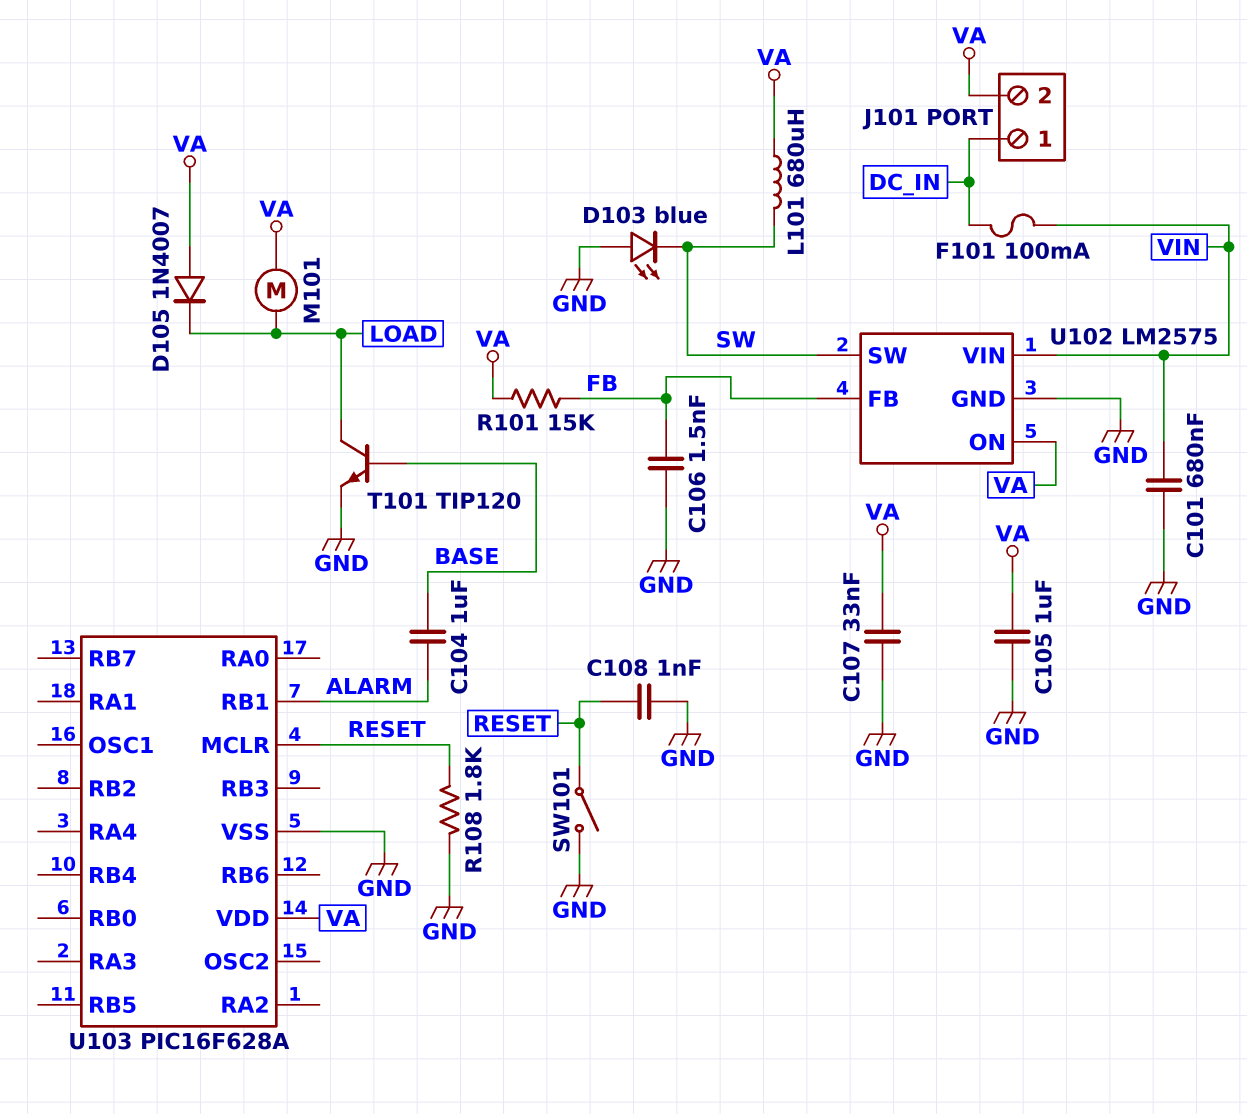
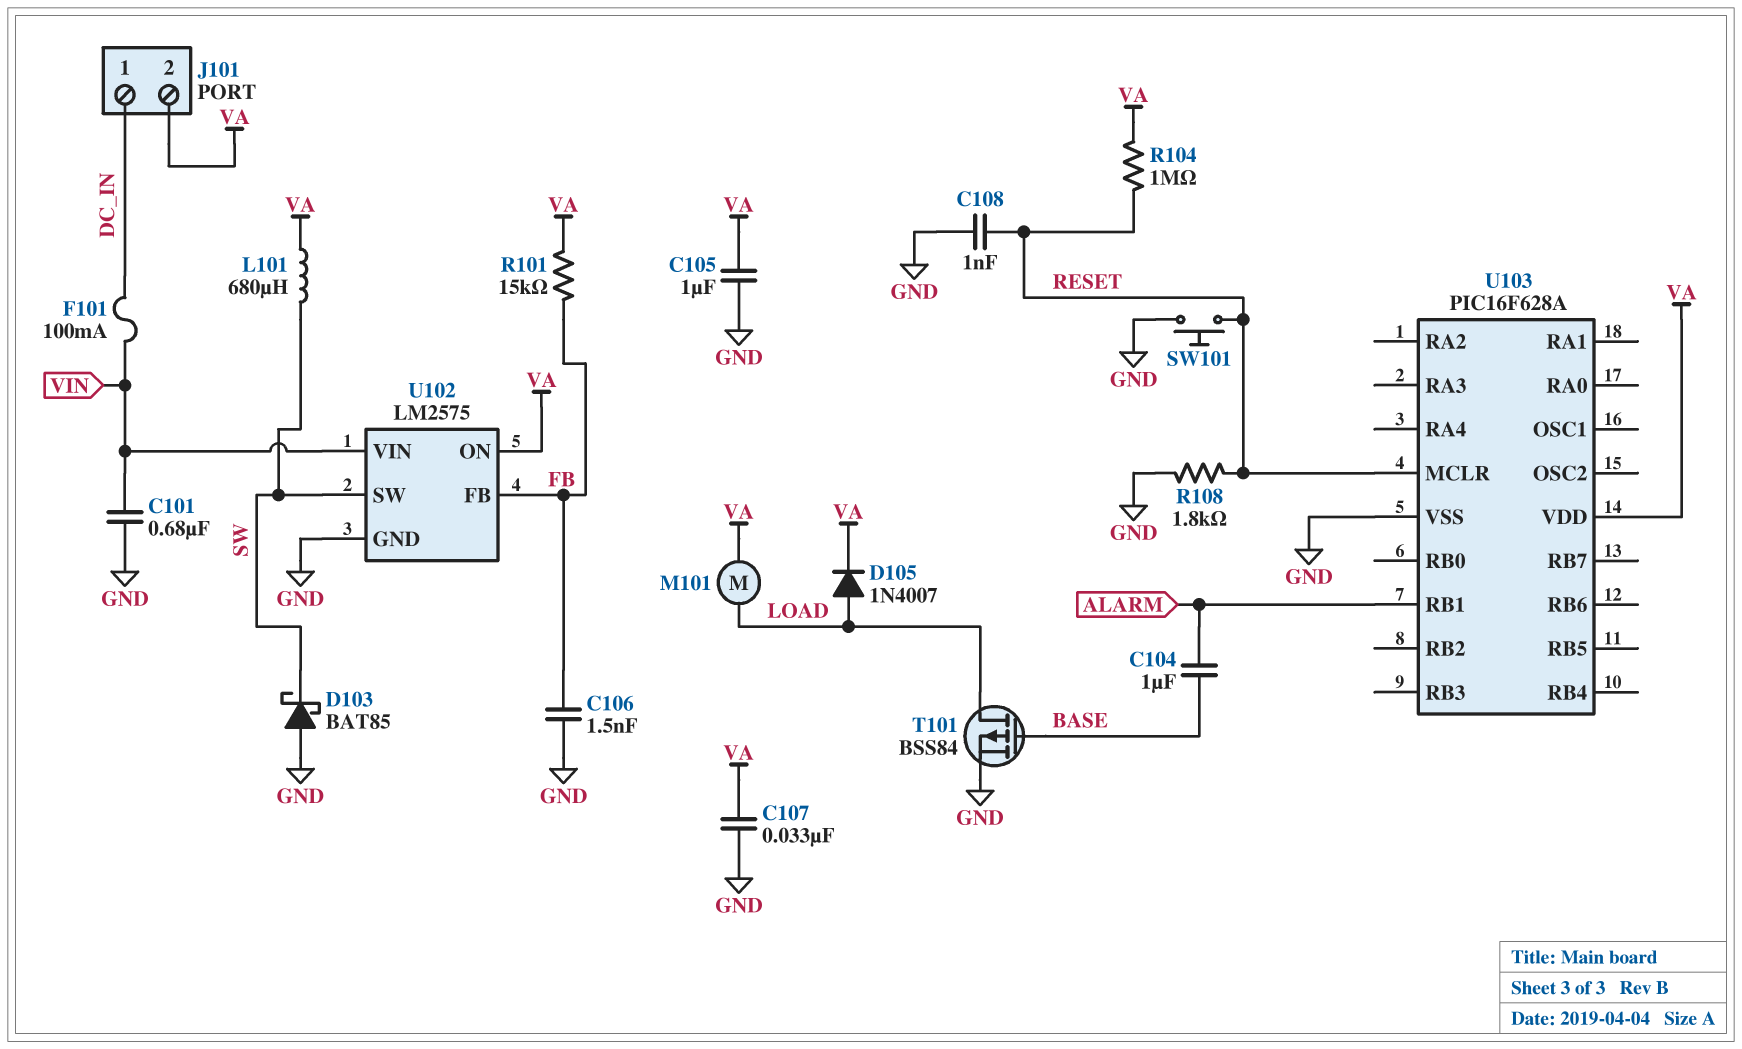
D103: LED blue (A GND, K SW) -> schottky BAT85 (A GND, K SW)
D105: diode 1N4007 (A VA, K LOAD) -> diode 1N4007 (A LOAD, K VA)
R104: none -> 1M (RESET, VA)
SW101: switch (GND, RESET) -> button (GND, RESET)
T101: NPN TIP120 (B BASE, C LOAD, E GND) -> PMOS BSS84 (G BASE, D LOAD, S GND)

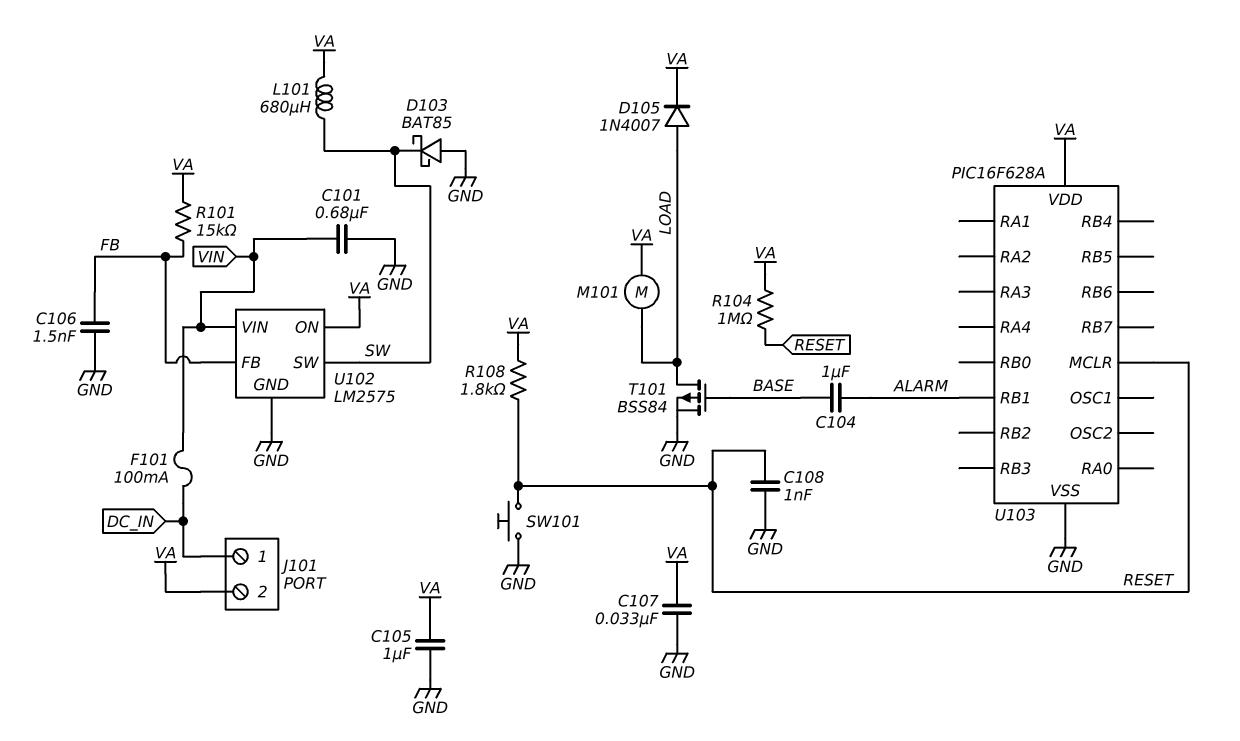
R108: 1.8k (GND, RESET) -> 1.8k (RESET, VA)

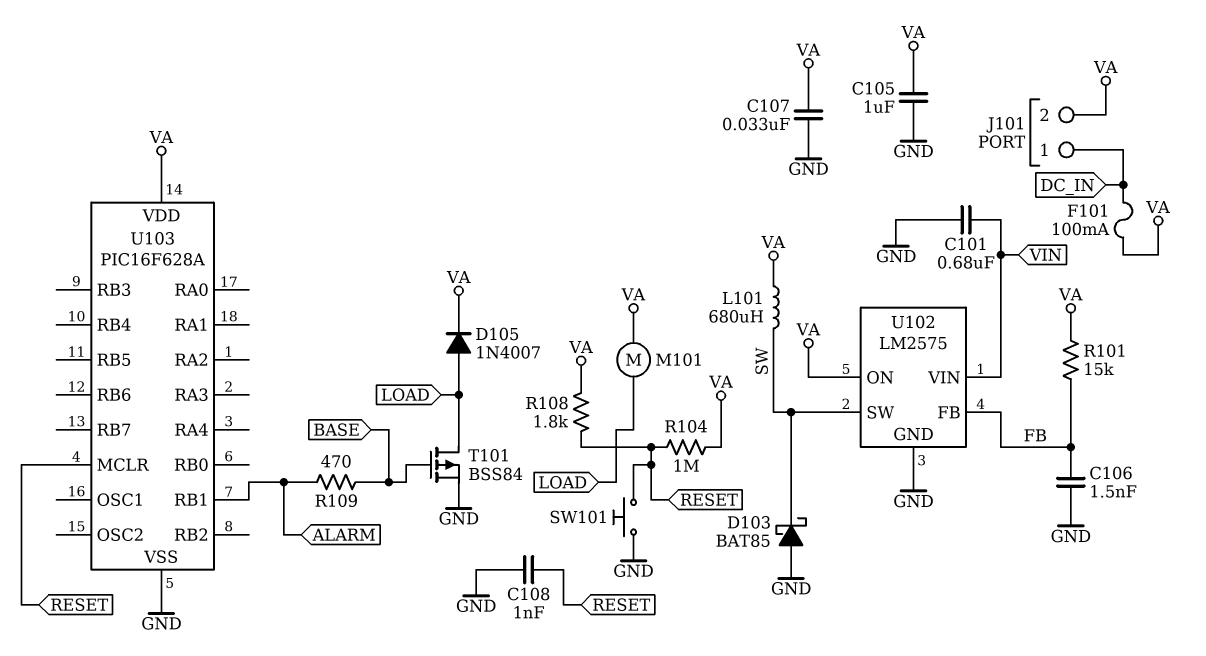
C104: 1uF (ALARM, BASE) -> none
F101: 100mA (DC_IN, VIN) -> 100mA (DC_IN, VA)
R109: none -> 470 (ALARM, BASE)

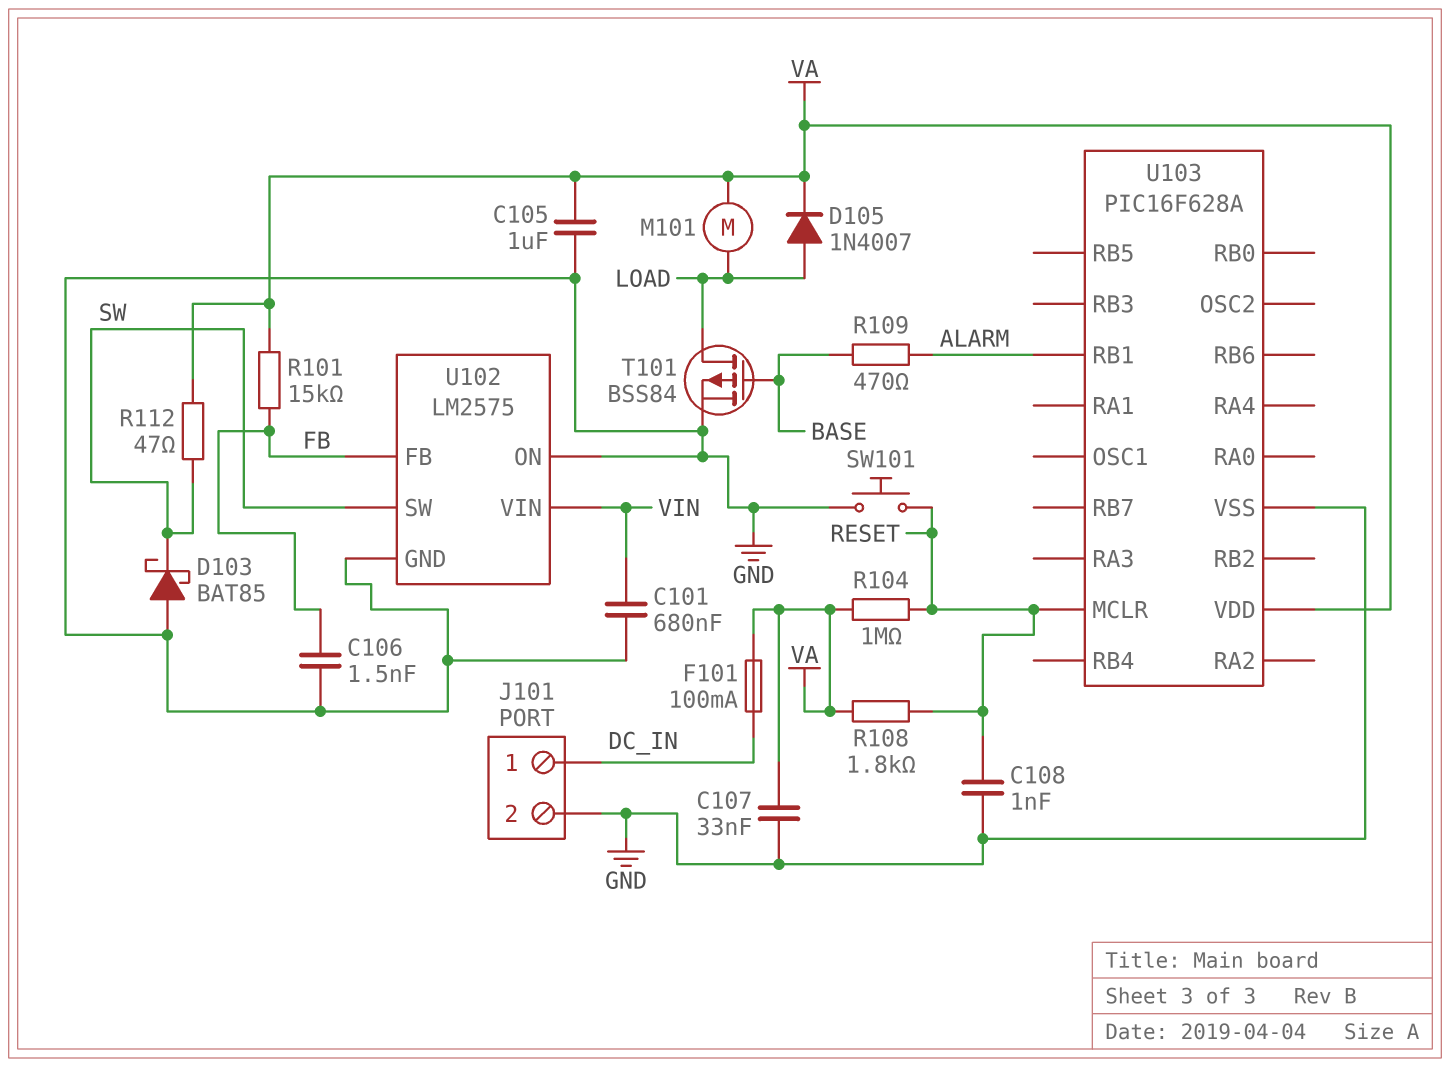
J101 pin 2: VA -> GND
L101: 680uH (SW, VA) -> none
R112: none -> 47 (SW, VA)
U102 pin ON: VA -> GND

